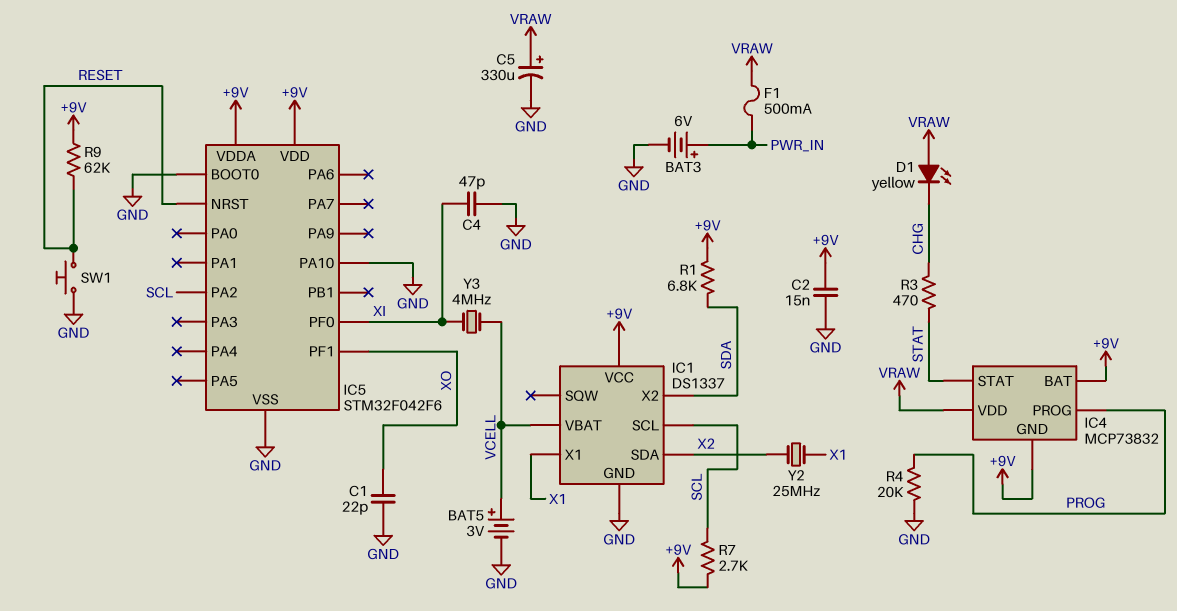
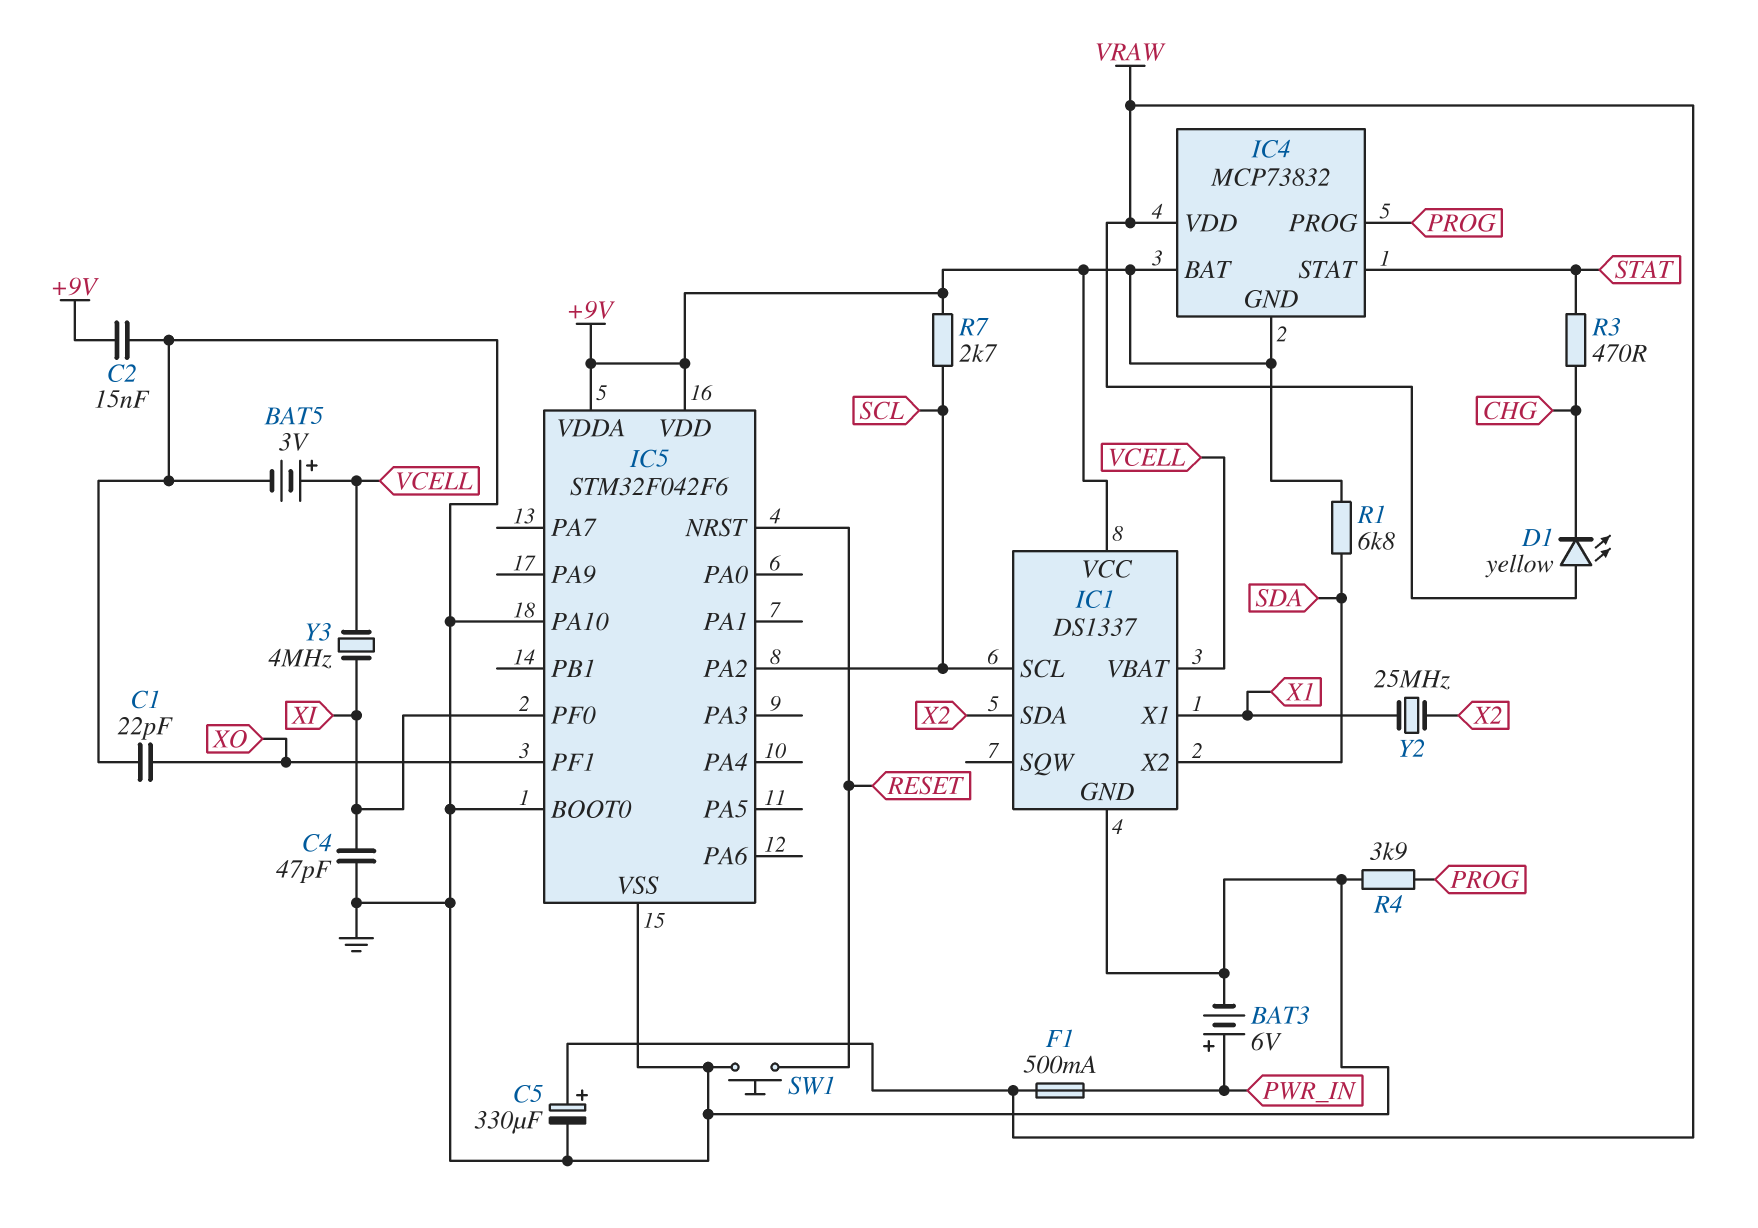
R4: 20k (GND, PROG) -> 3.9k (GND, PROG)
R9: 62k (+9V, RESET) -> none

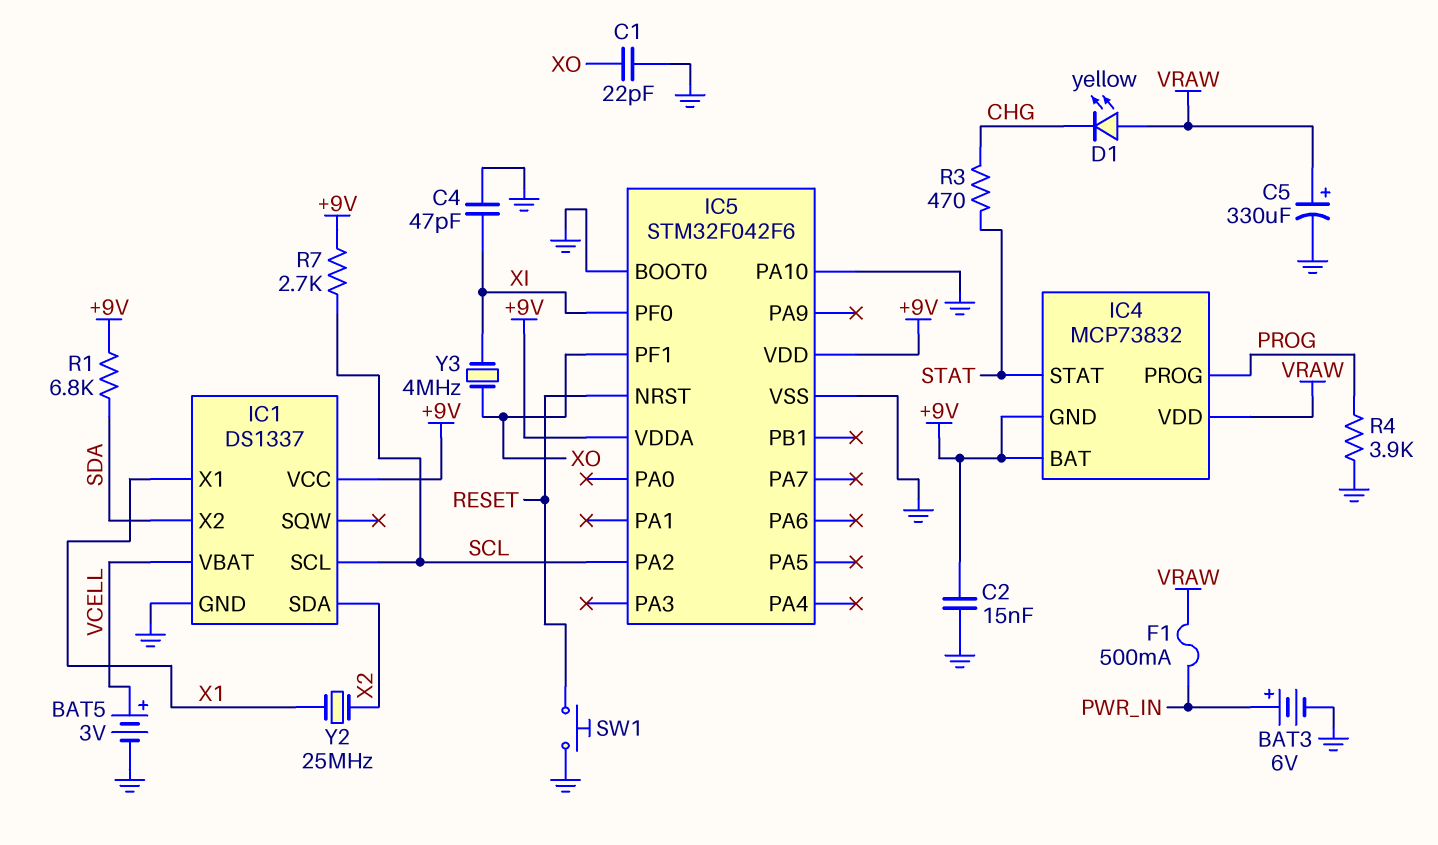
Y3: 4MHz (VCELL, XI) -> 4MHz (XI, XO)

